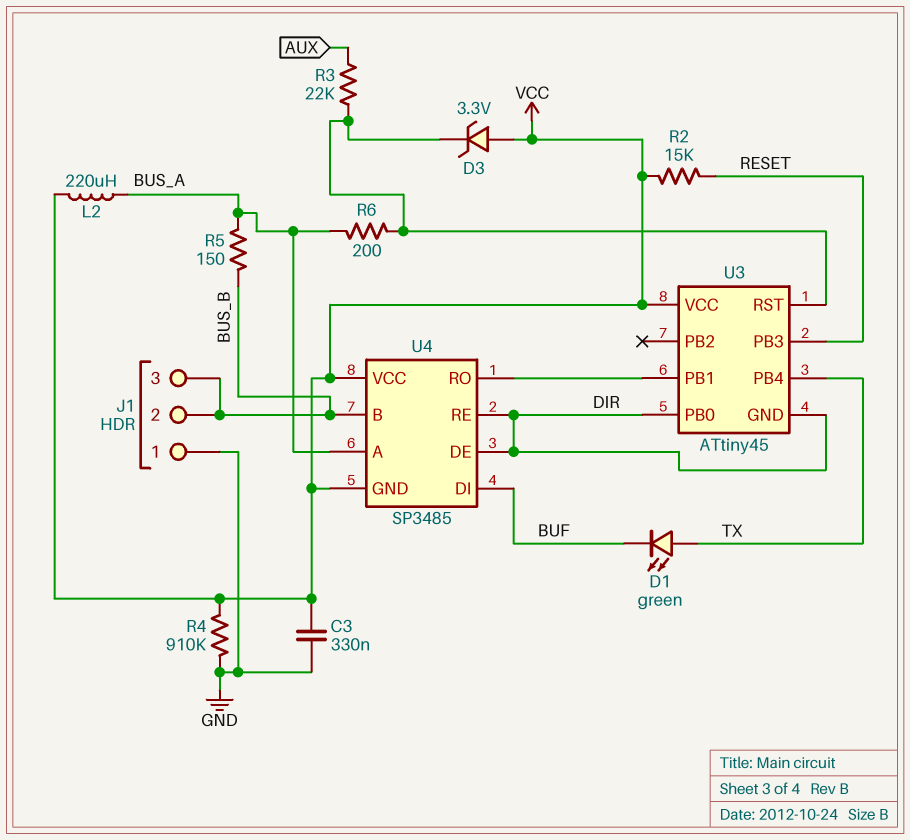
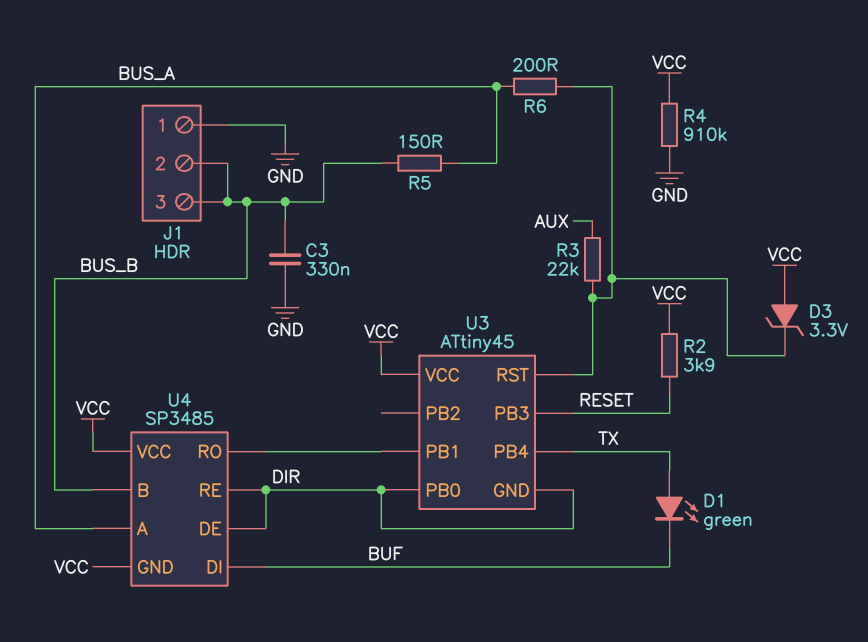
C3: 330nF (GND, VCC) -> 330nF (BUS_B, GND)
L2: 220uH (BUS_A, VCC) -> none
R2: 15k (RESET, VCC) -> 3.9k (RESET, VCC)

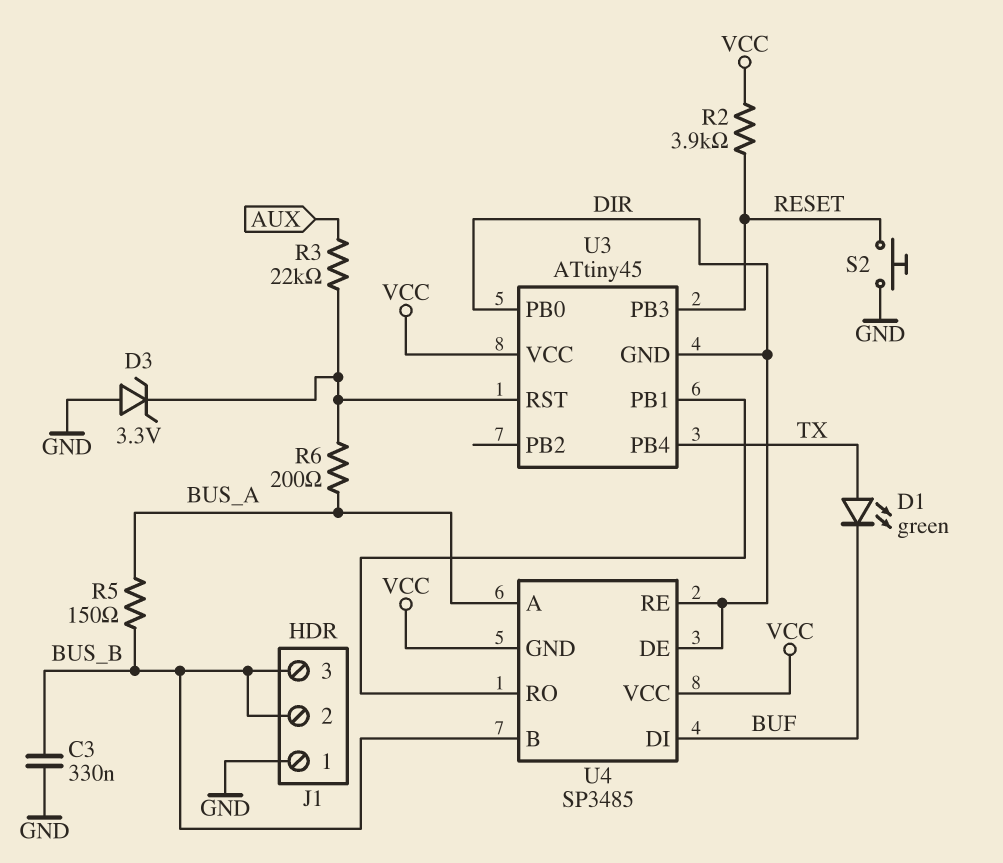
D3: zener 3.3V (A VCC, K U3/RST) -> zener 3.3V (A GND, K U3/RST)
R4: 910k (GND, VCC) -> none
S2: none -> button (GND, RESET)

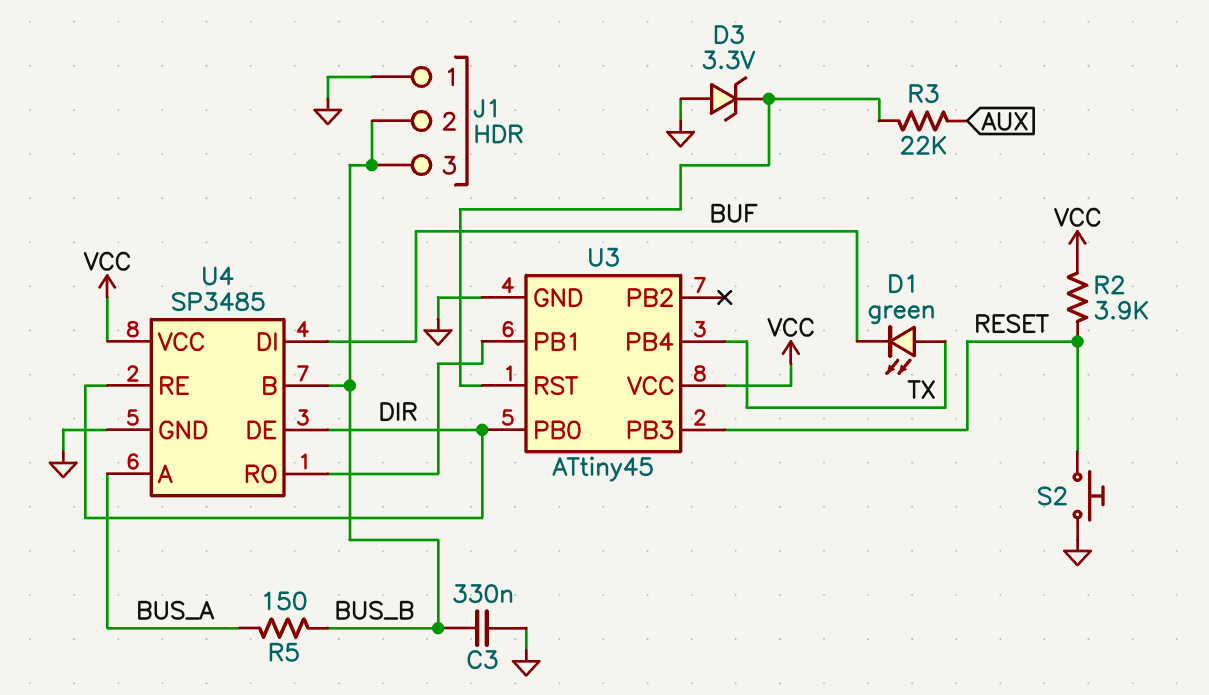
R6: 200 (BUS_A, U3/RST) -> none
U3 pin GND: DIR -> GND
U4 pin GND: VCC -> GND

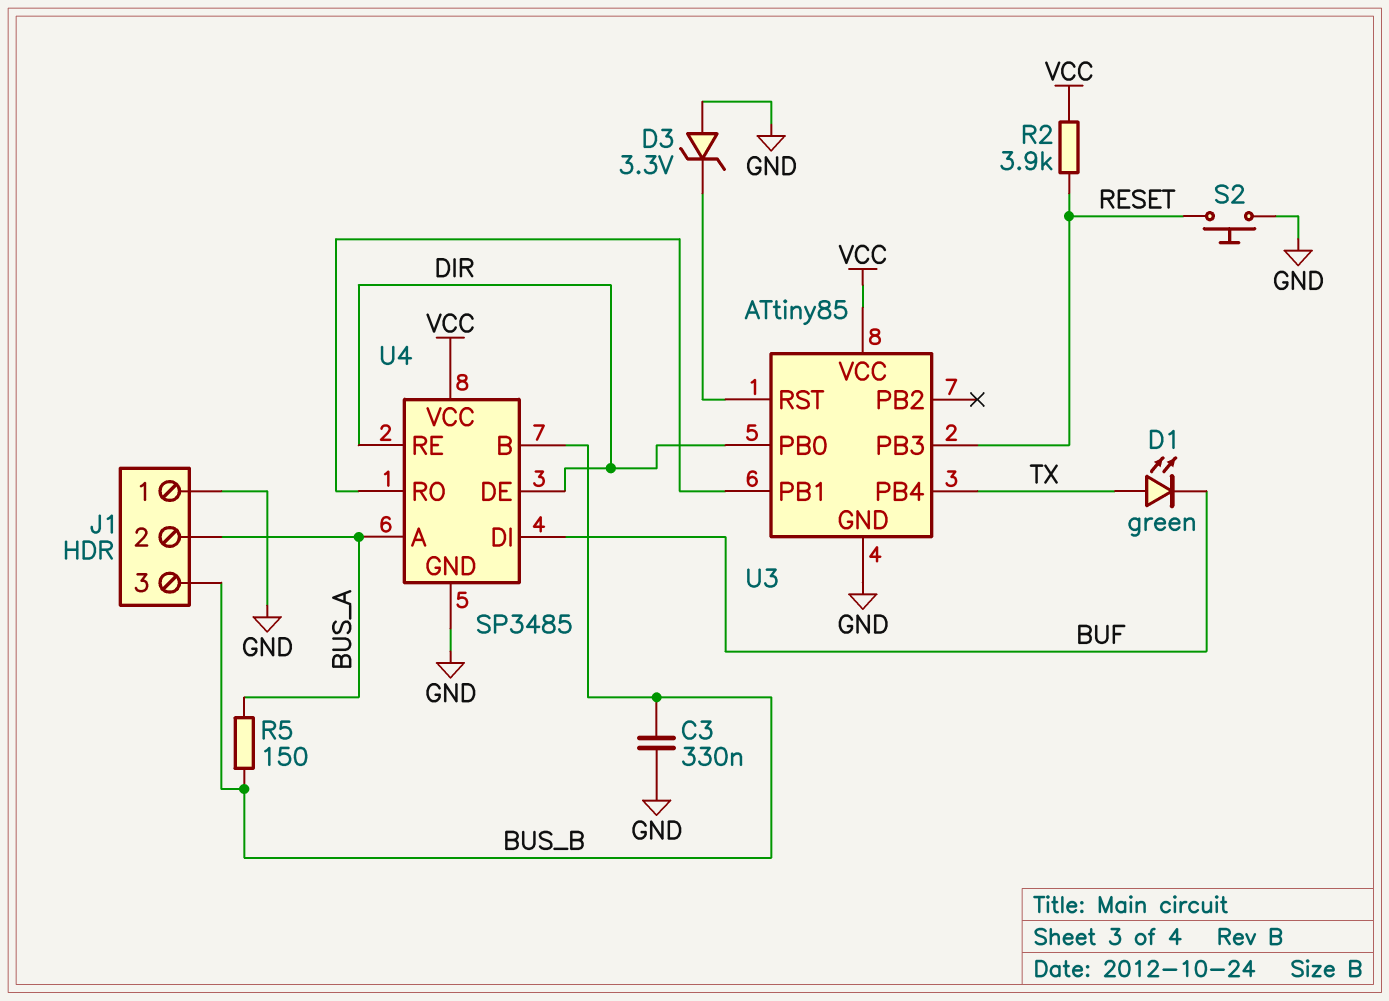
J1 pin 2: BUS_B -> BUS_A
R3: 22k (AUX, U3/RST) -> none
U3: ATtiny45 -> ATtiny85

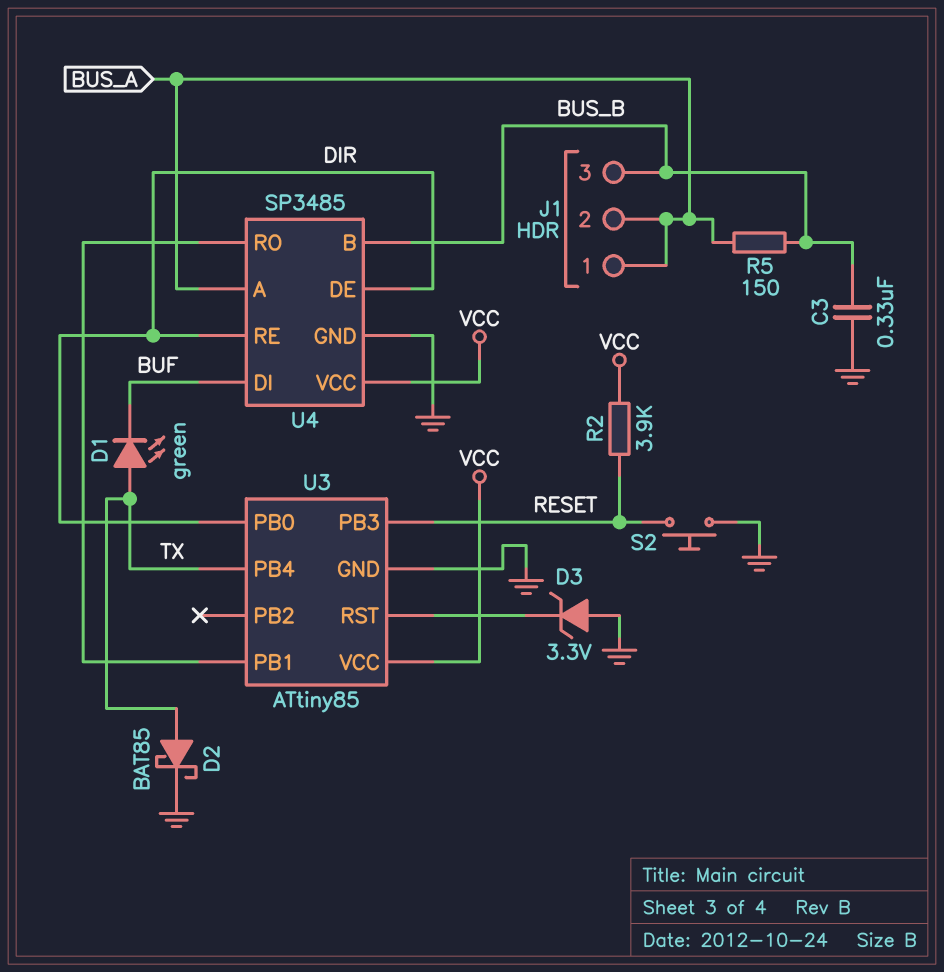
D2: none -> schottky BAT85 (A TX, K GND)
J1 pin 1: GND -> BUS_A

